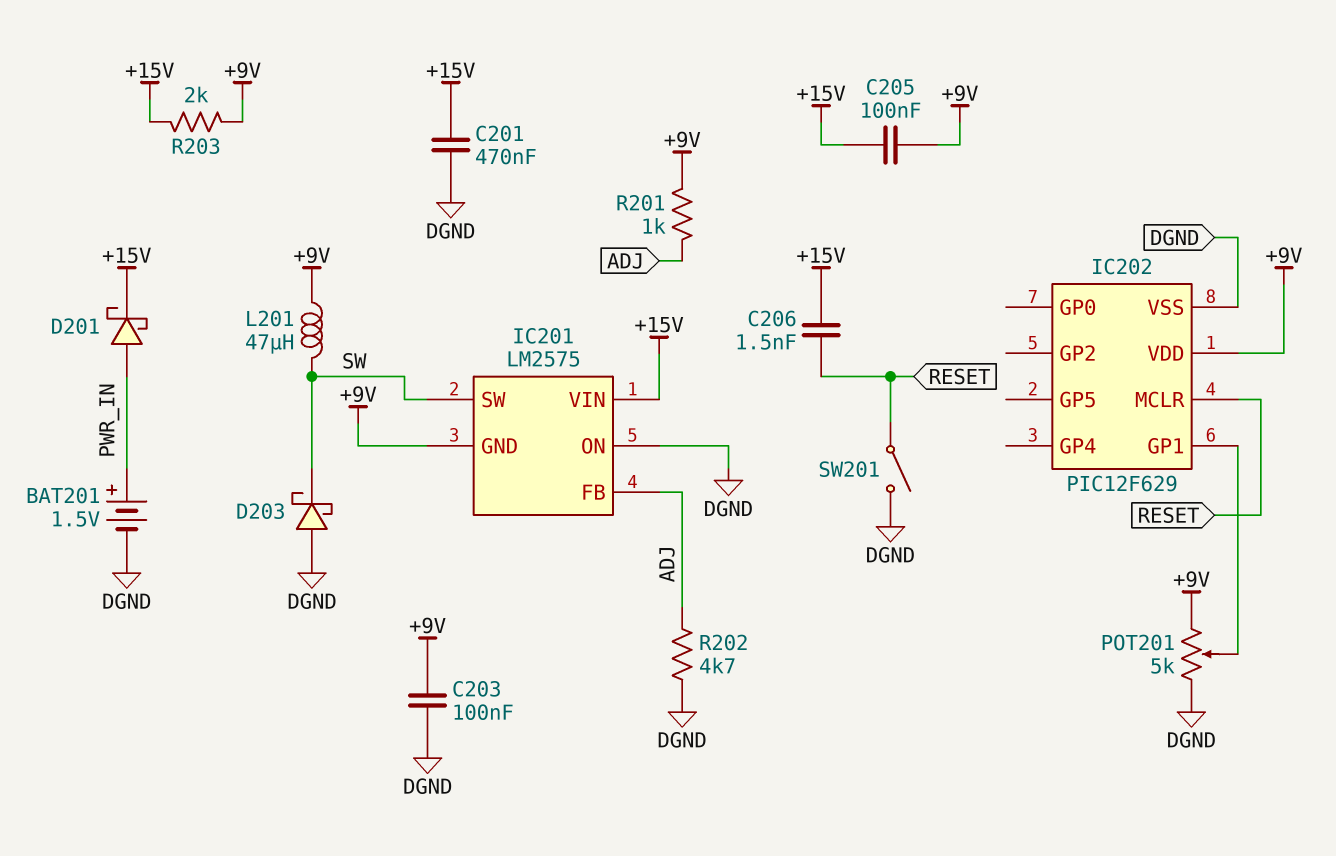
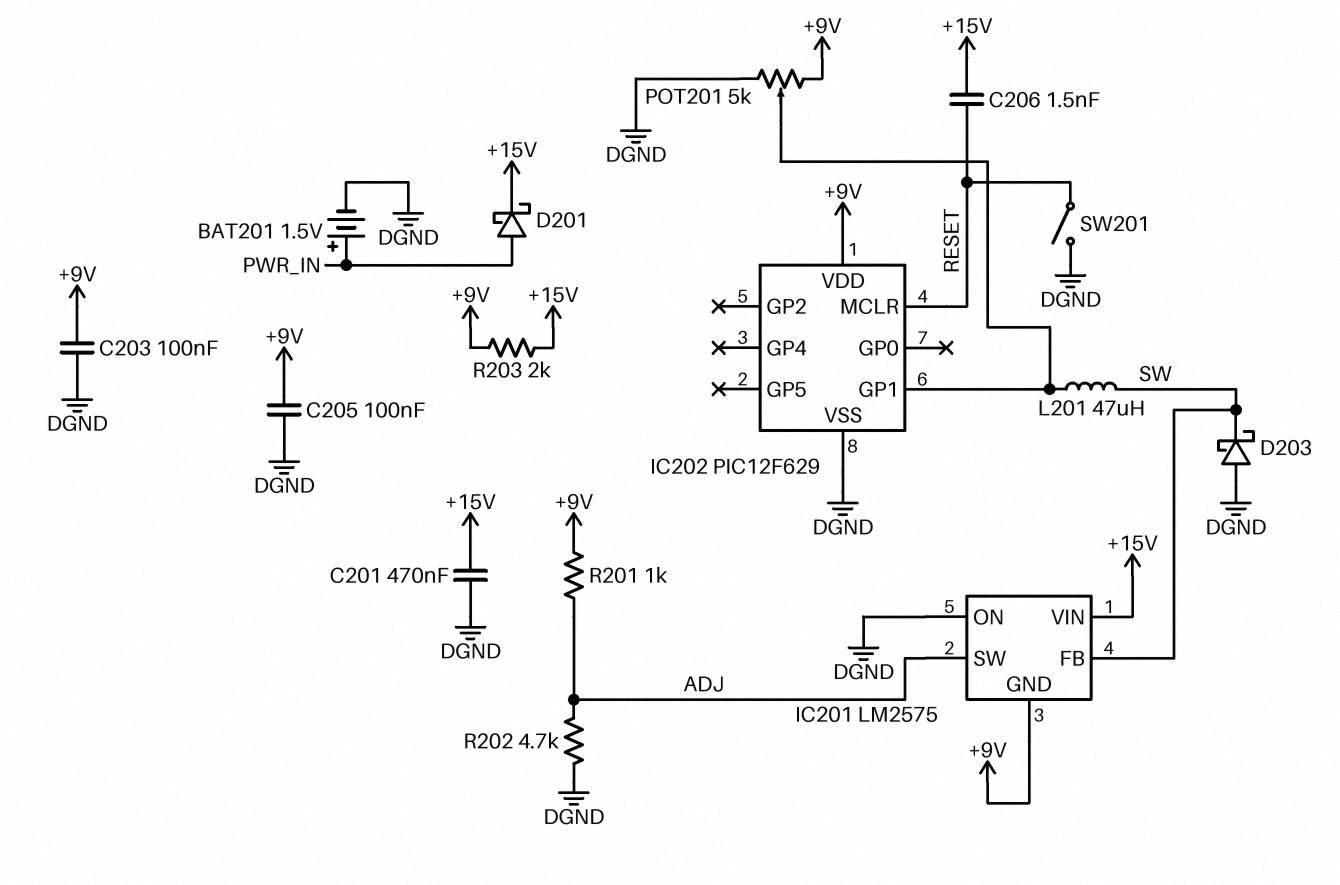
C205: 100nF (+9V, +15V) -> 100nF (+9V, DGND)
IC201 pin FB: ADJ -> SW
IC201 pin SW: SW -> ADJ
L201: 47uH (+9V, SW) -> 47uH (IC202/GP1, SW)

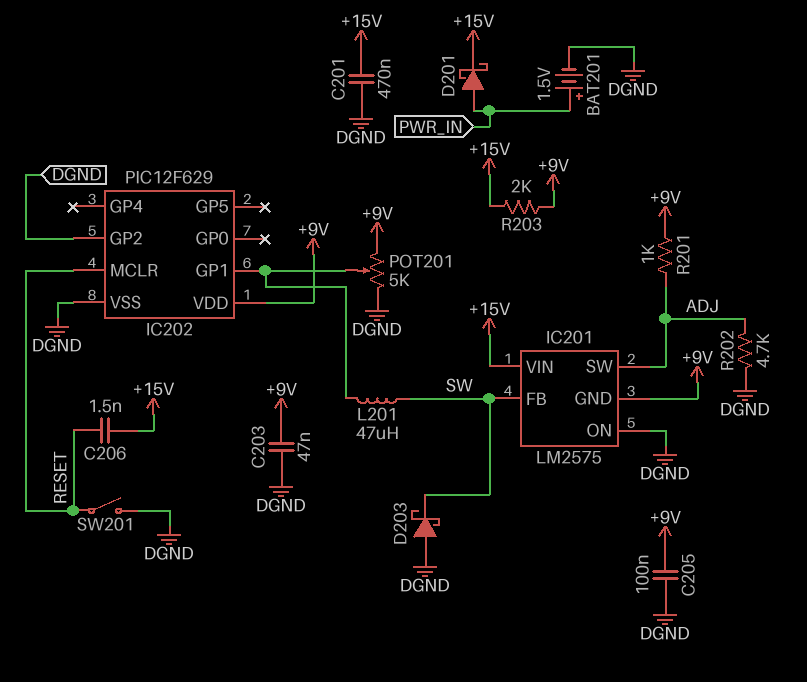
C203: 100nF (+9V, DGND) -> 47nF (+9V, DGND)
IC202 pin GP2: none -> DGND

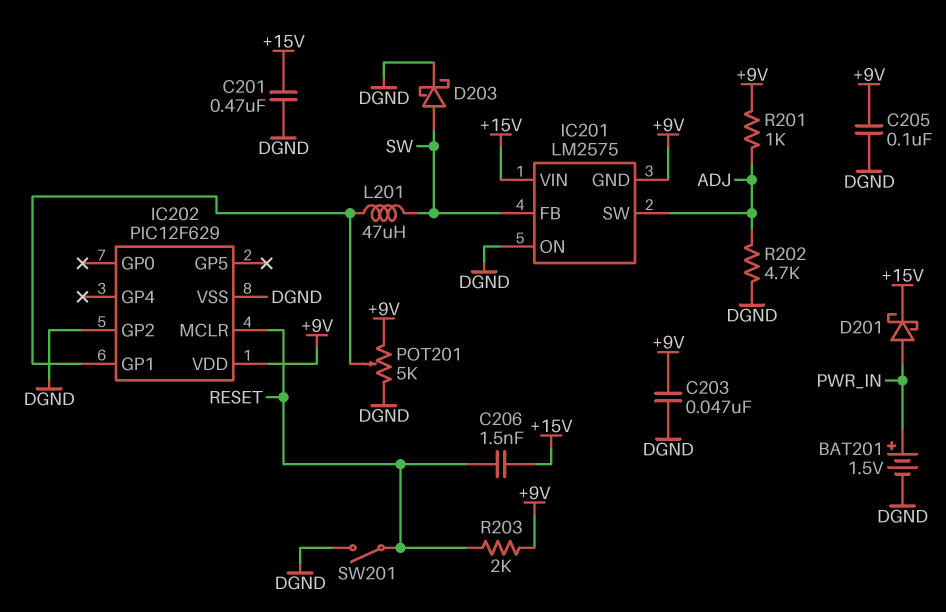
D203: schottky (A DGND, K SW) -> schottky (A SW, K DGND)
R203: 2k (+9V, +15V) -> 2k (+9V, RESET)

